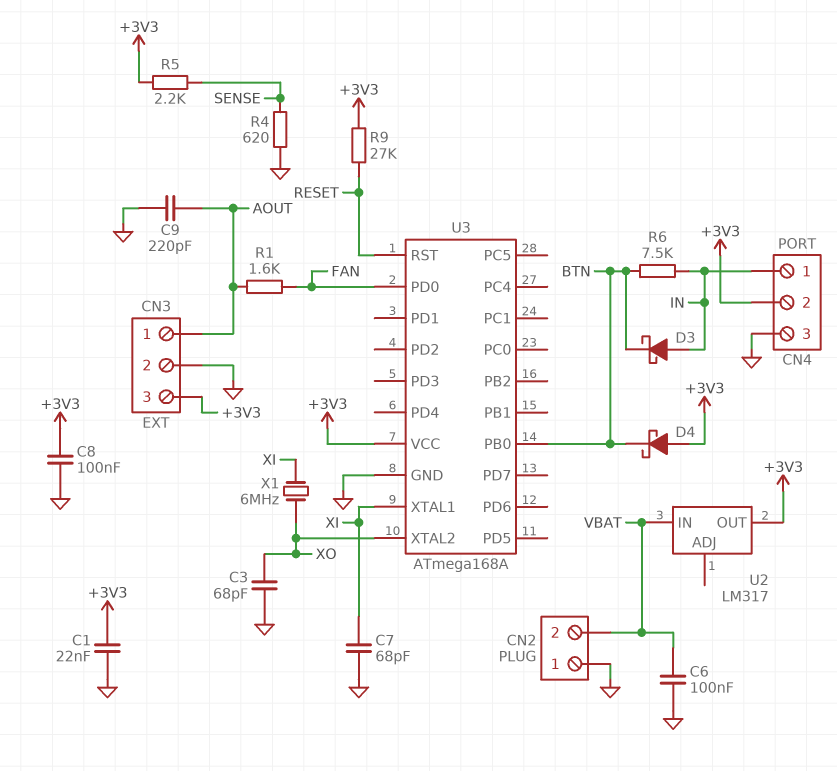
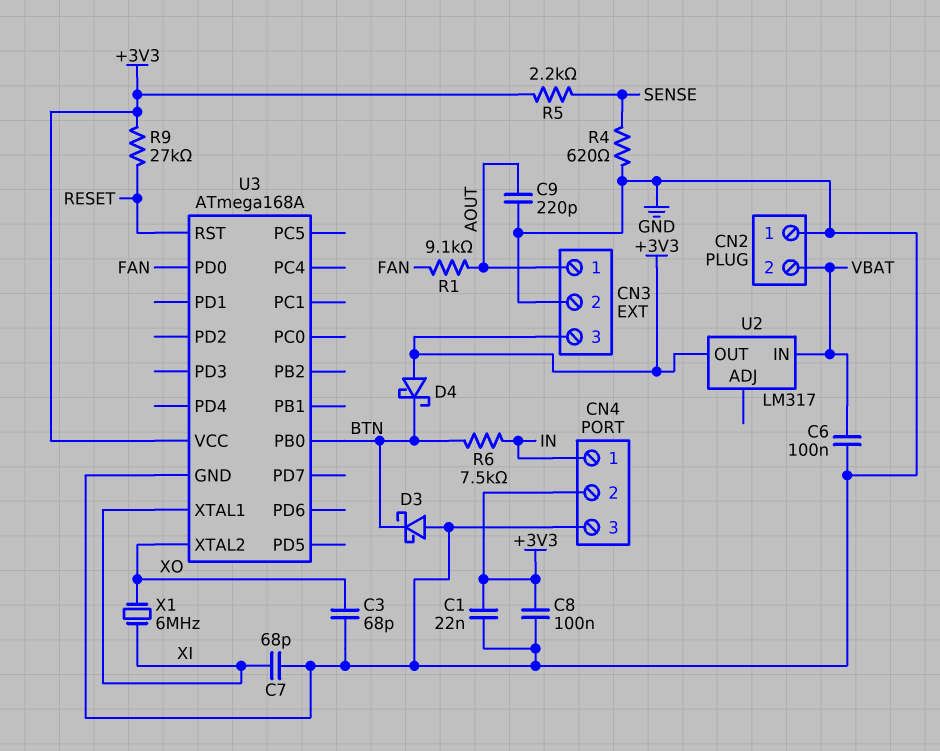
D3: schottky (A IN, K BTN) -> schottky (A GND, K BTN)
R1: 1.6k (AOUT, FAN) -> 9.1k (AOUT, FAN)

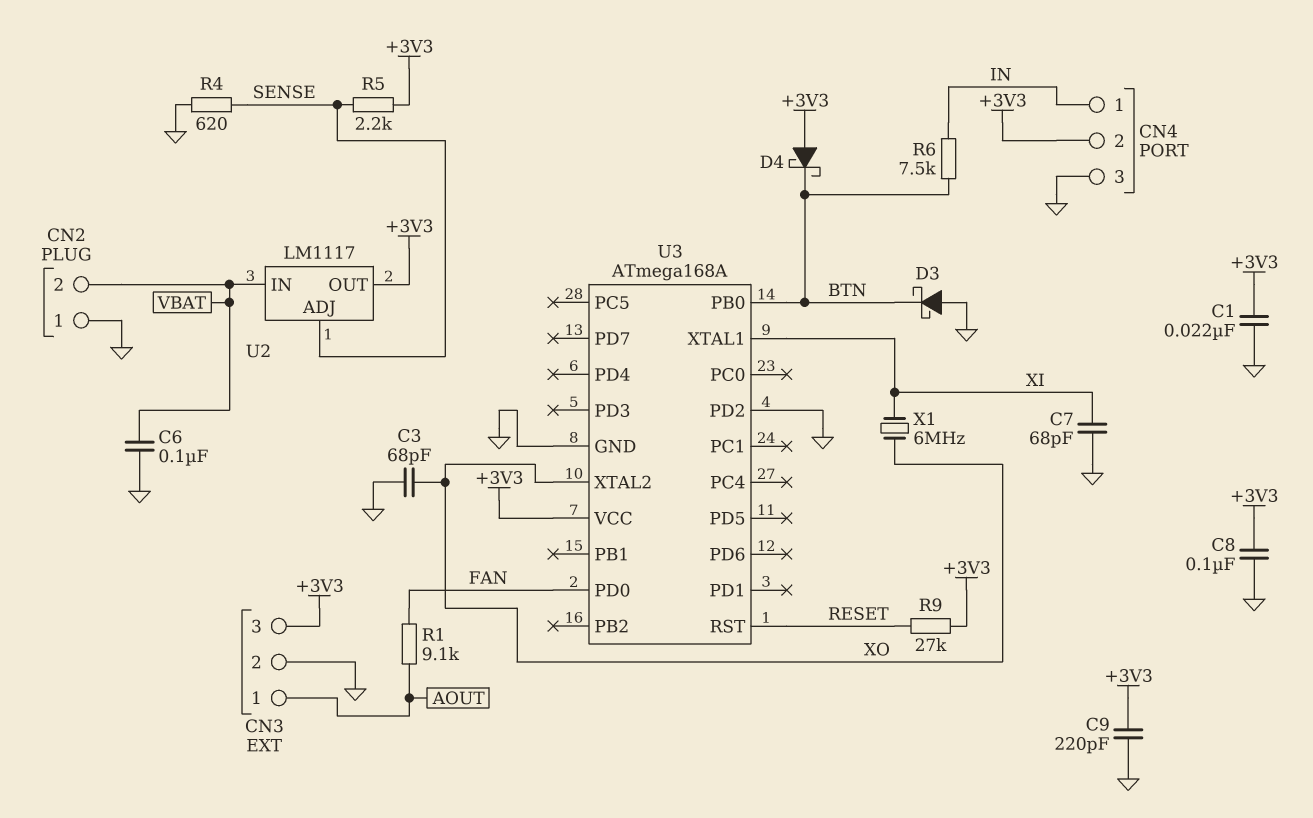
C9: 220pF (AOUT, GND) -> 220pF (+3V3, GND)
U2: LM317 -> LM1117
U2 pin ADJ: none -> SENSE
U3 pin PD2: none -> GND

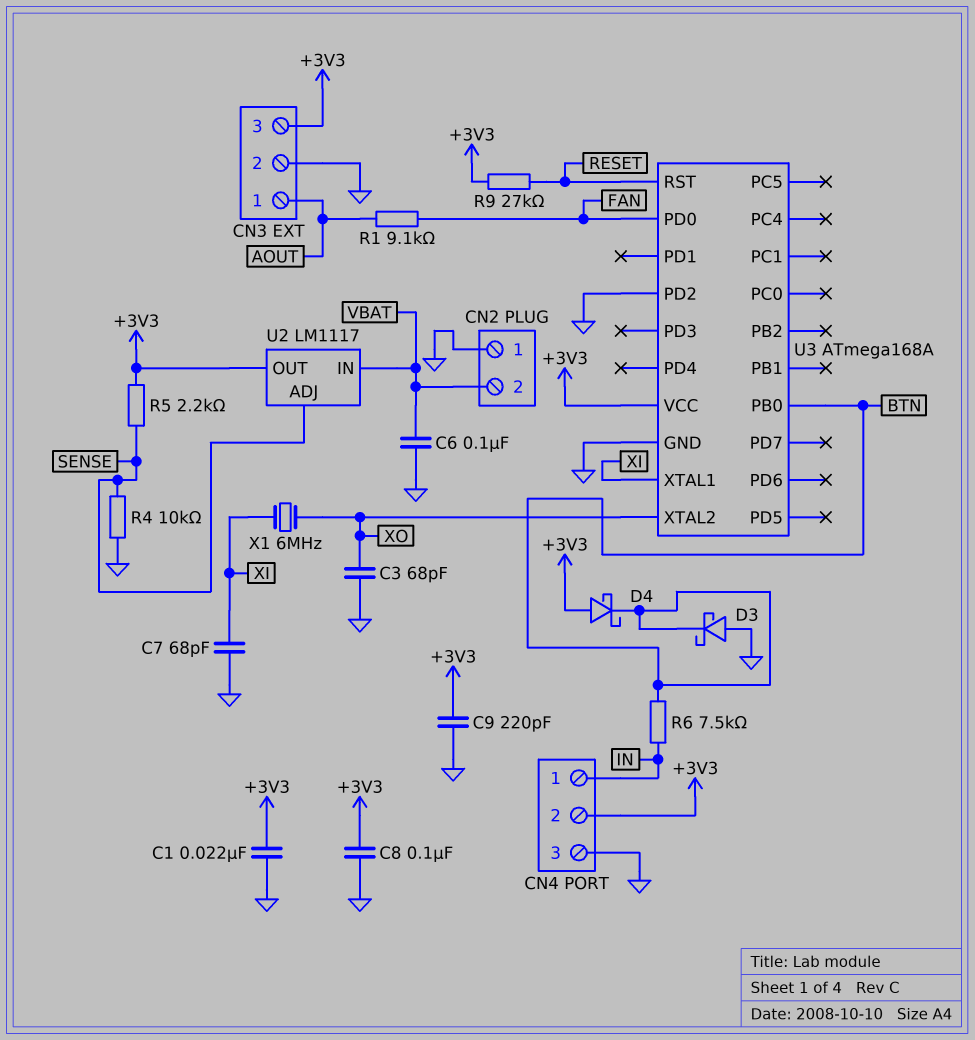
R4: 620 (GND, SENSE) -> 10k (GND, SENSE)

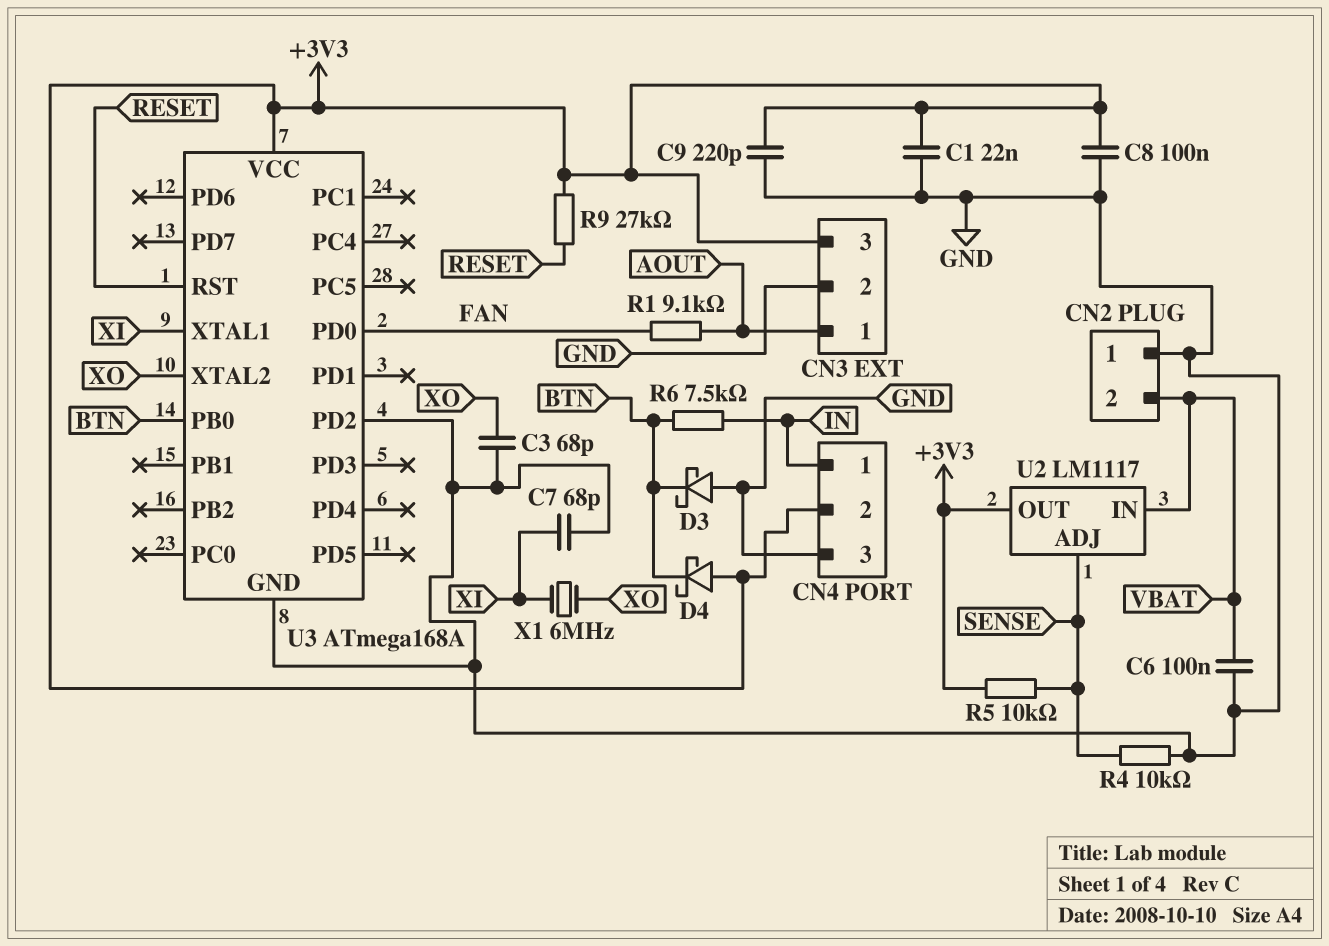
R5: 2.2k (+3V3, SENSE) -> 10k (+3V3, SENSE)

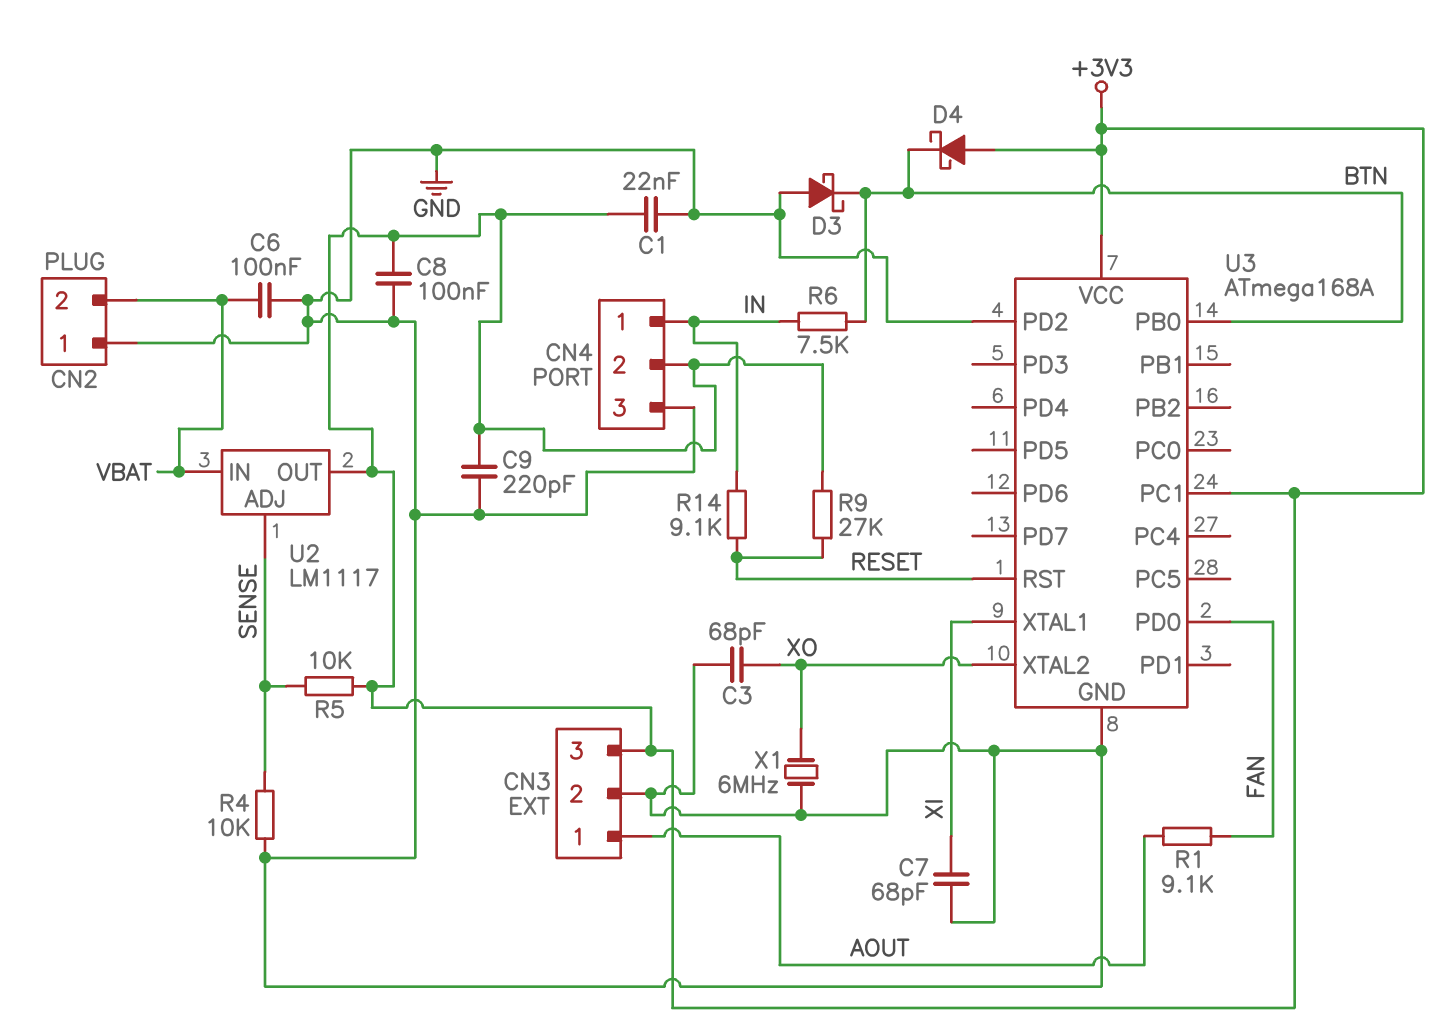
R14: none -> 9.1k (IN, RESET)
U3 pin PC1: none -> +3V3
X1: 6MHz (XI, XO) -> 6MHz (GND, XO)

